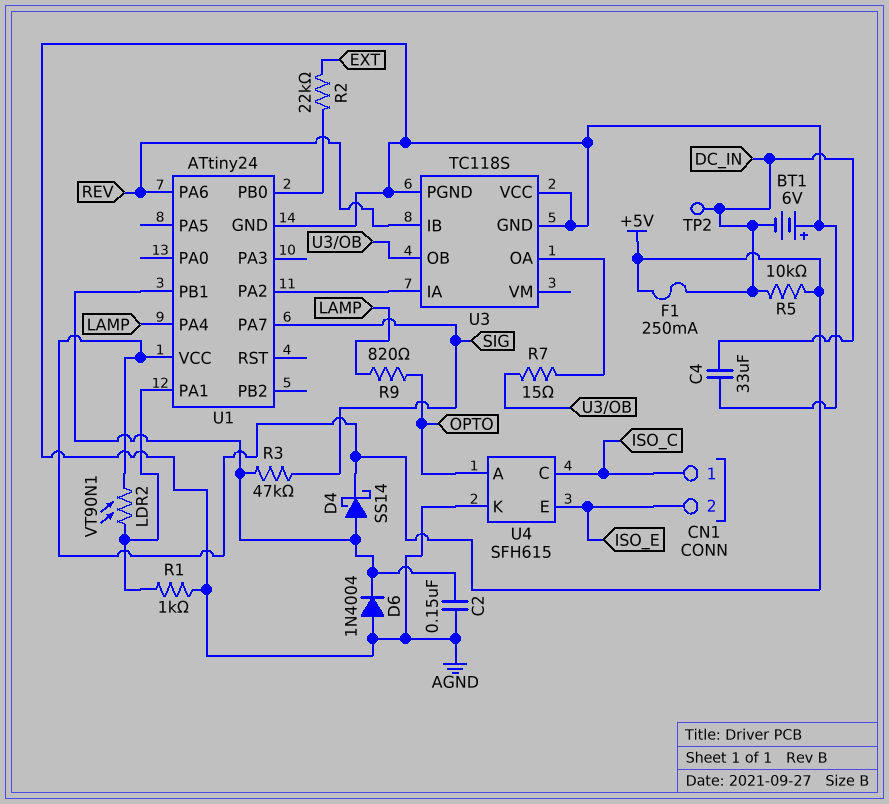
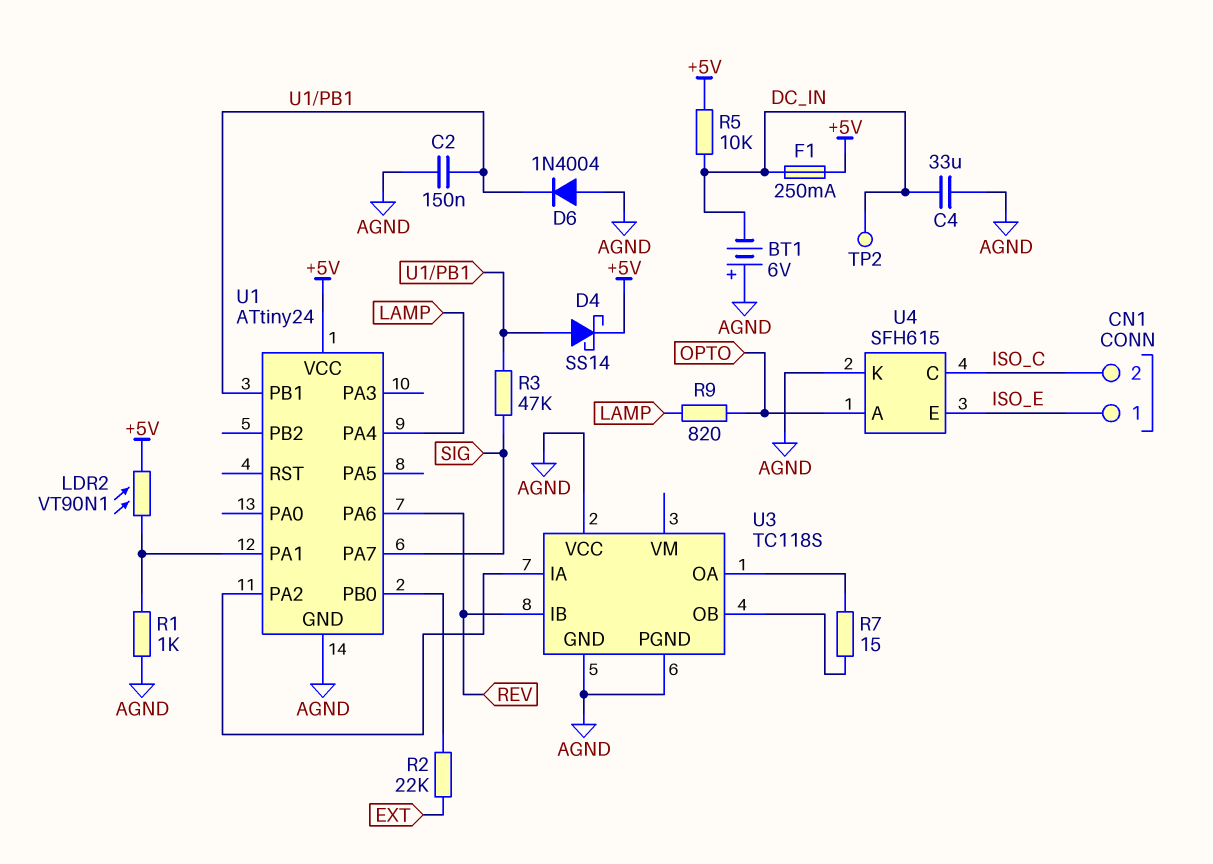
CN1 pin 1: ISO_C -> ISO_E
CN1 pin 2: ISO_E -> ISO_C

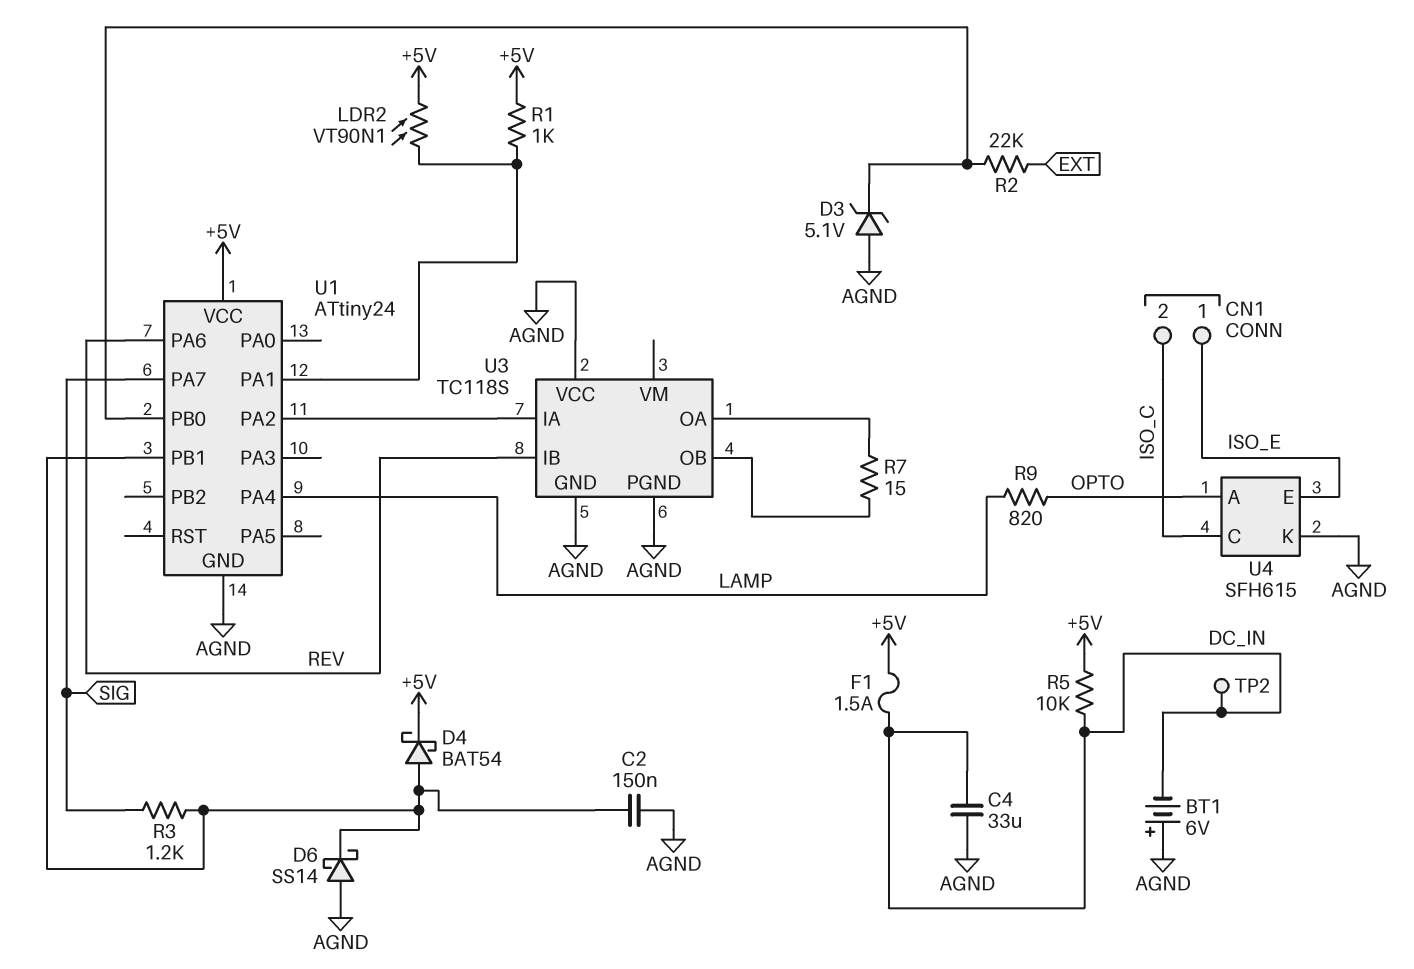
D3: none -> zener 5.1V (A AGND, K U1/PB0)
D4: schottky SS14 (A U1/PB1, K +5V) -> schottky BAT54 (A U1/PB1, K +5V)
D6: diode 1N4004 (A AGND, K U1/PB1) -> schottky SS14 (A AGND, K U1/PB1)
F1: 250mA (+5V, DC_IN) -> 1.5A (+5V, DC_IN)
R1: 1k (AGND, U1/PA1) -> 1k (+5V, U1/PA1)
R3: 47k (SIG, U1/PB1) -> 1.2k (SIG, U1/PB1)

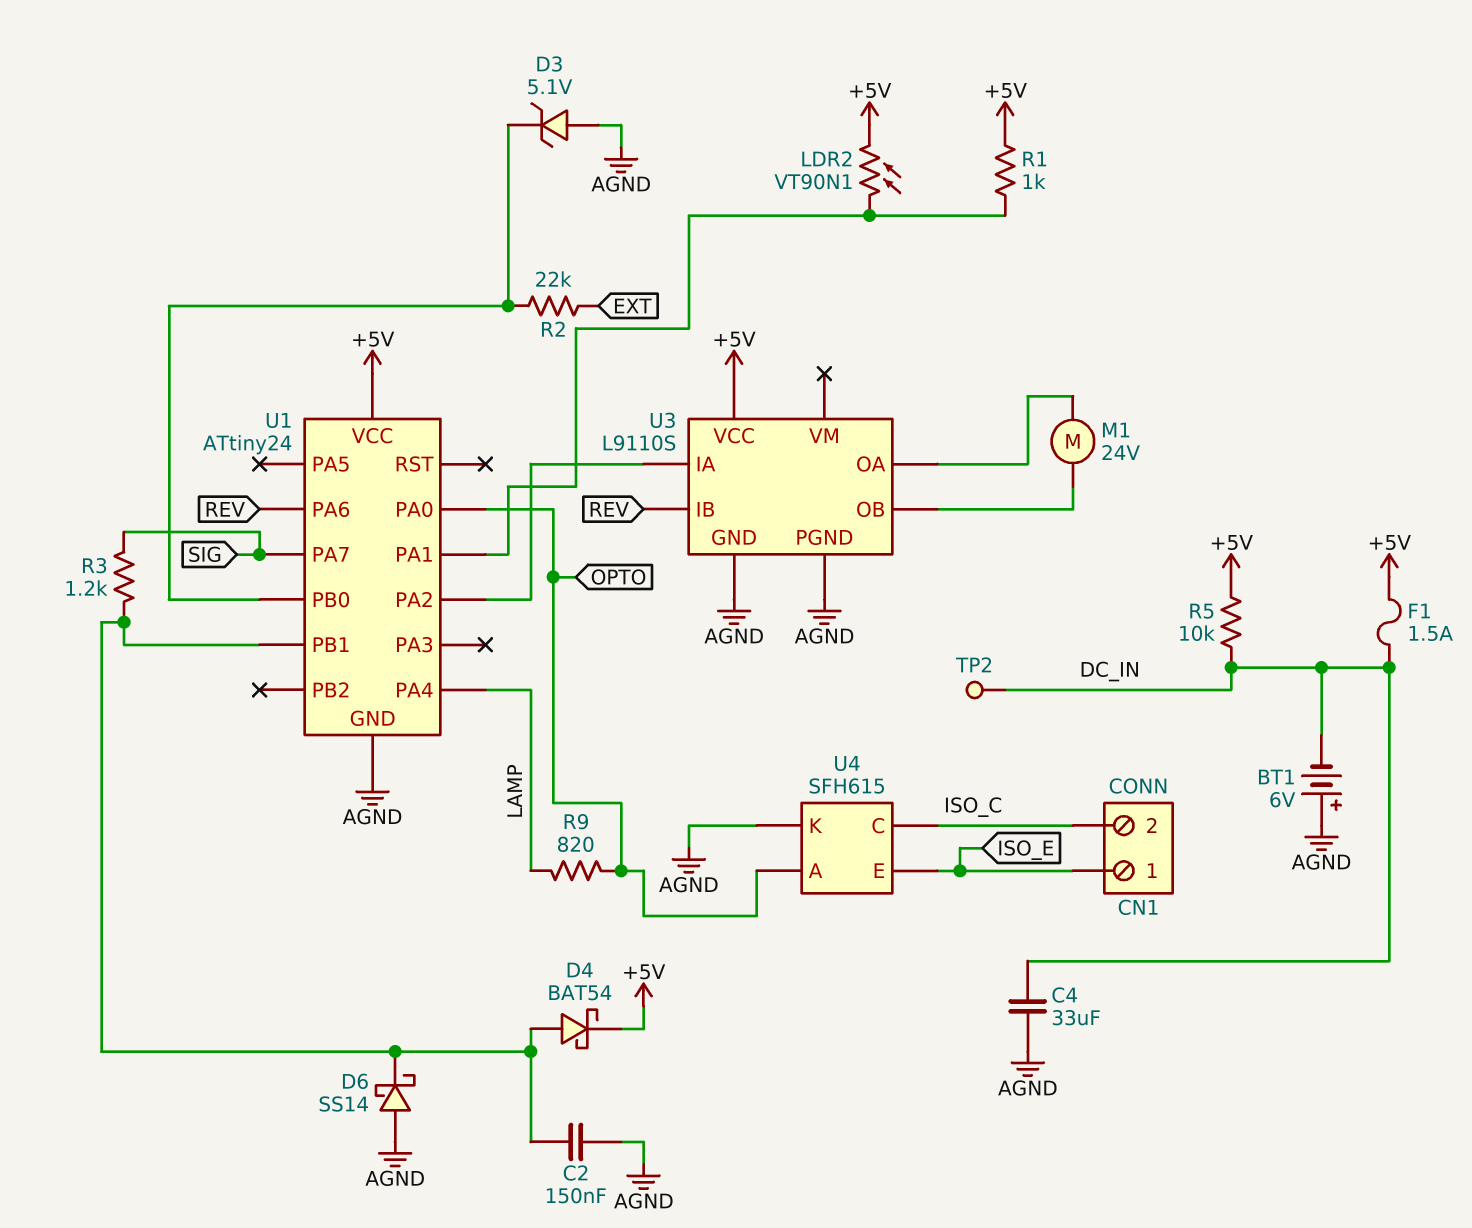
M1: none -> motor 24V (U3/OA, U3/OB)
R7: 15 (U3/OA, U3/OB) -> none
U1 pin PA0: none -> OPTO
U3: TC118S -> L9110S
U3 pin VCC: AGND -> +5V

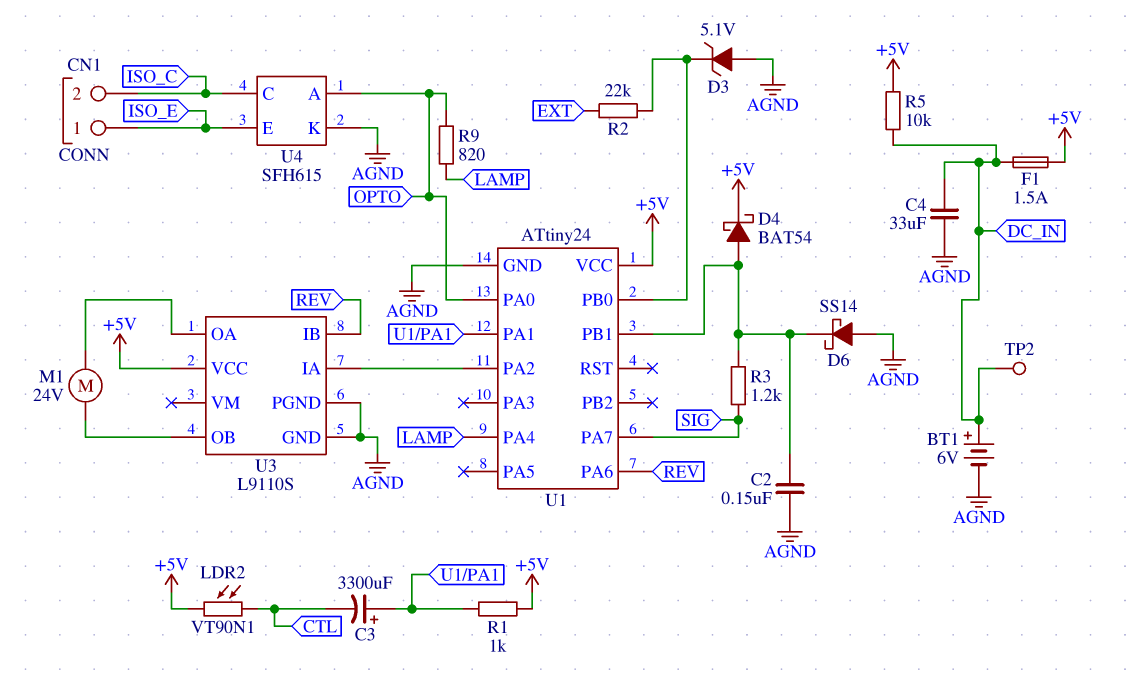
BT1: 6V (plus AGND, minus DC_IN) -> 6V (plus DC_IN, minus AGND)
C3: none -> 3300uF (plus U1/PA1, minus CTL)
LDR2: VT90N1 (+5V, U1/PA1) -> VT90N1 (+5V, CTL)

